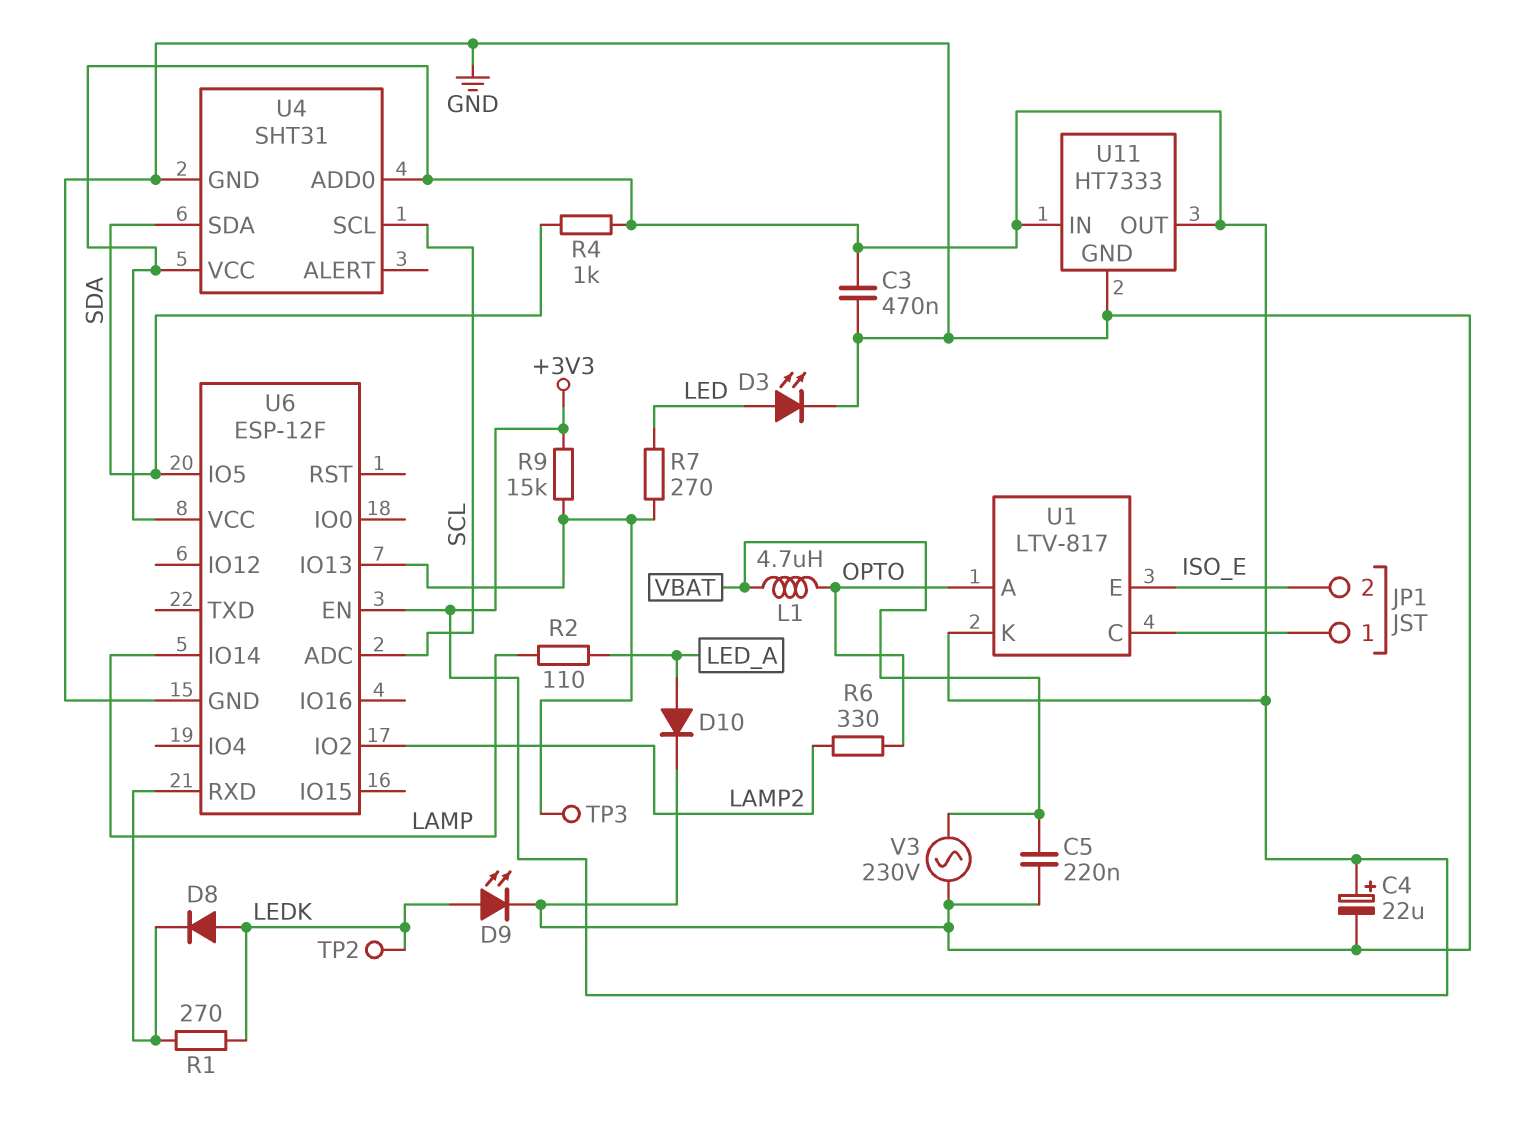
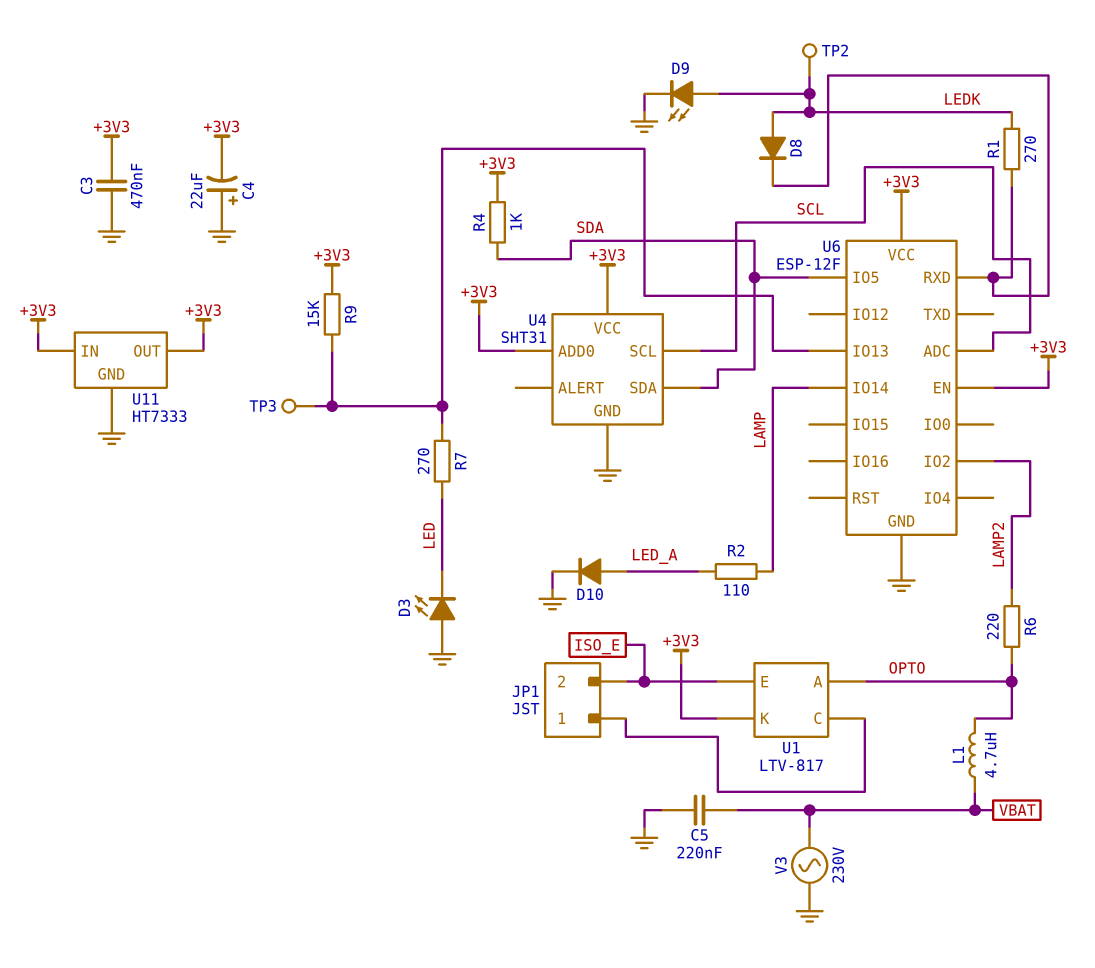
C4: 22uF (plus +3V3, minus GND) -> 22uF (plus GND, minus +3V3)
D3: LED (A LED, K GND) -> LED (A GND, K LED)
R6: 330 (LAMP2, OPTO) -> 220 (LAMP2, OPTO)

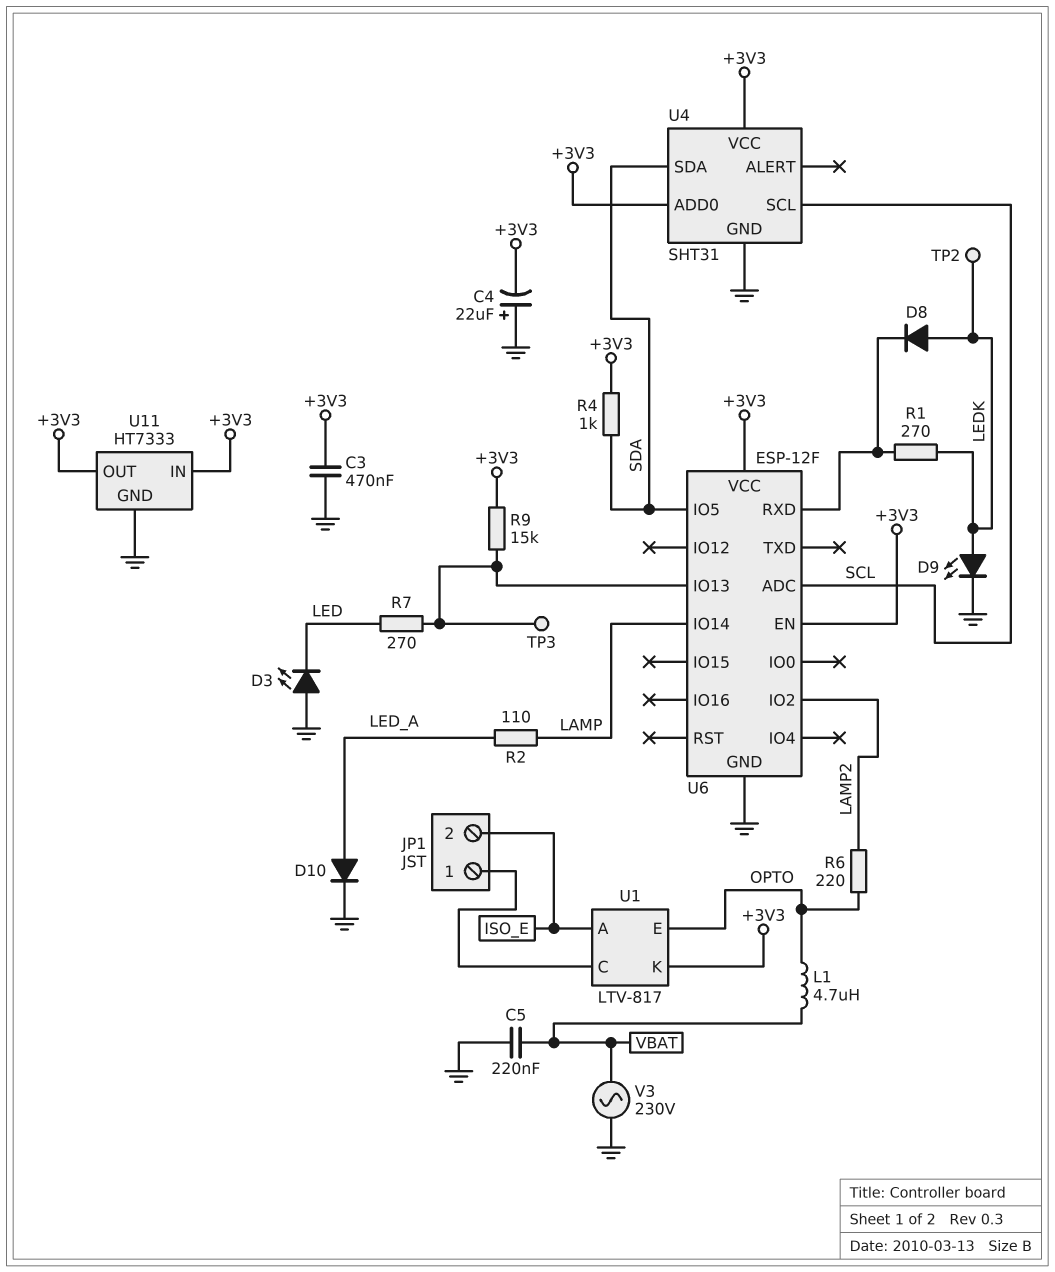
U1 pin A: OPTO -> ISO_E
U1 pin E: ISO_E -> OPTO

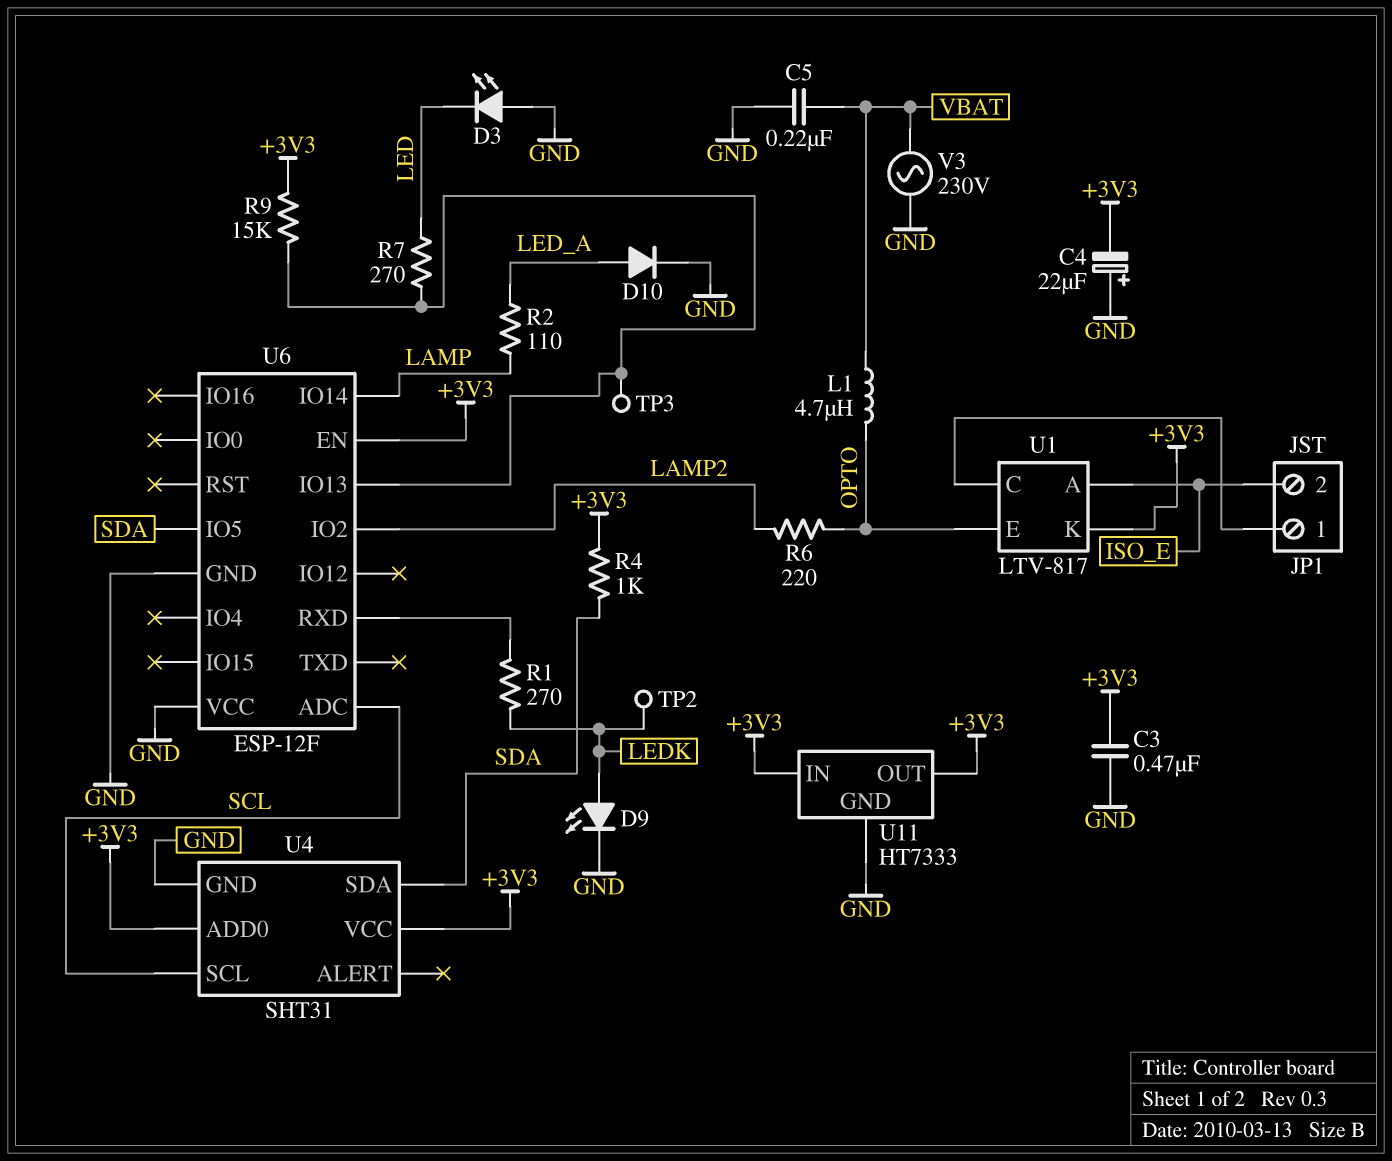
D8: diode (A LEDK, K U6/RXD) -> none
U6 pin VCC: +3V3 -> GND

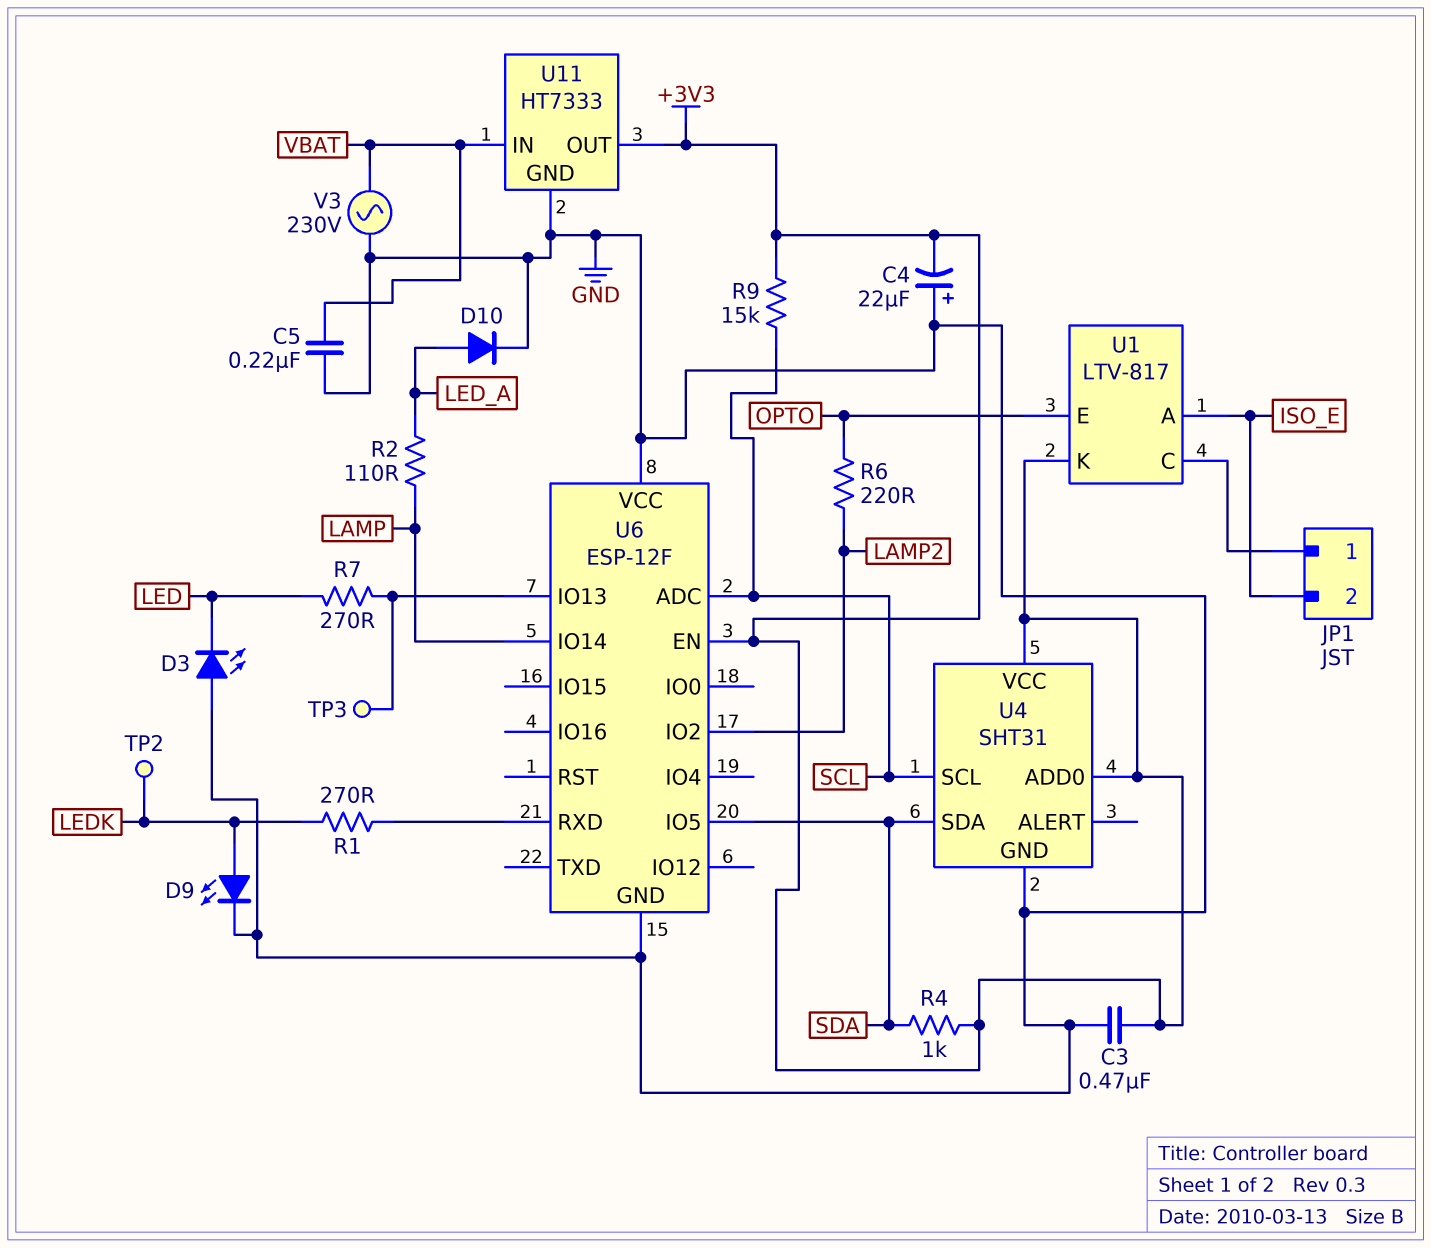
L1: 4.7uH (OPTO, VBAT) -> none
R9: 15k (+3V3, U6/IO13) -> 15k (+3V3, SCL)
U11 pin IN: +3V3 -> VBAT

